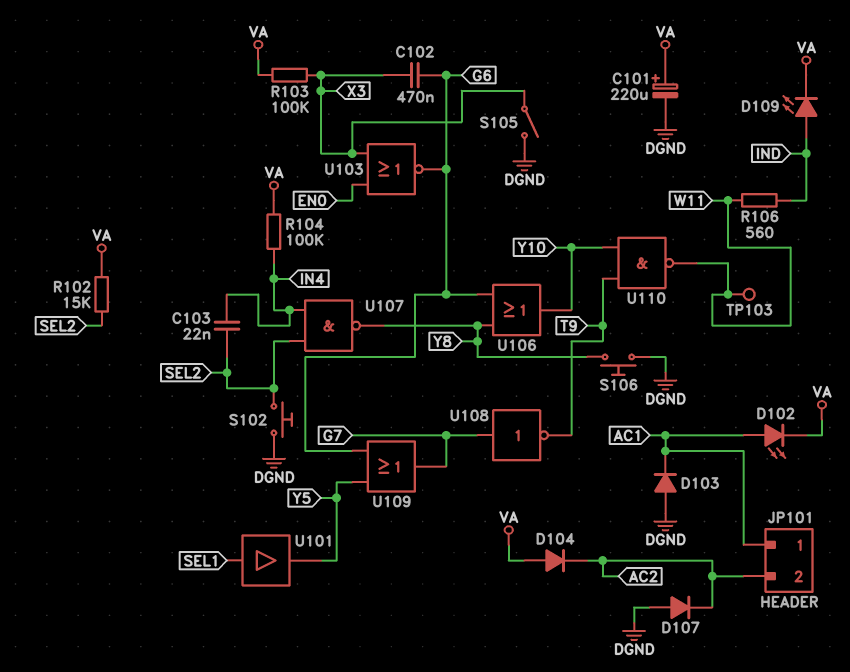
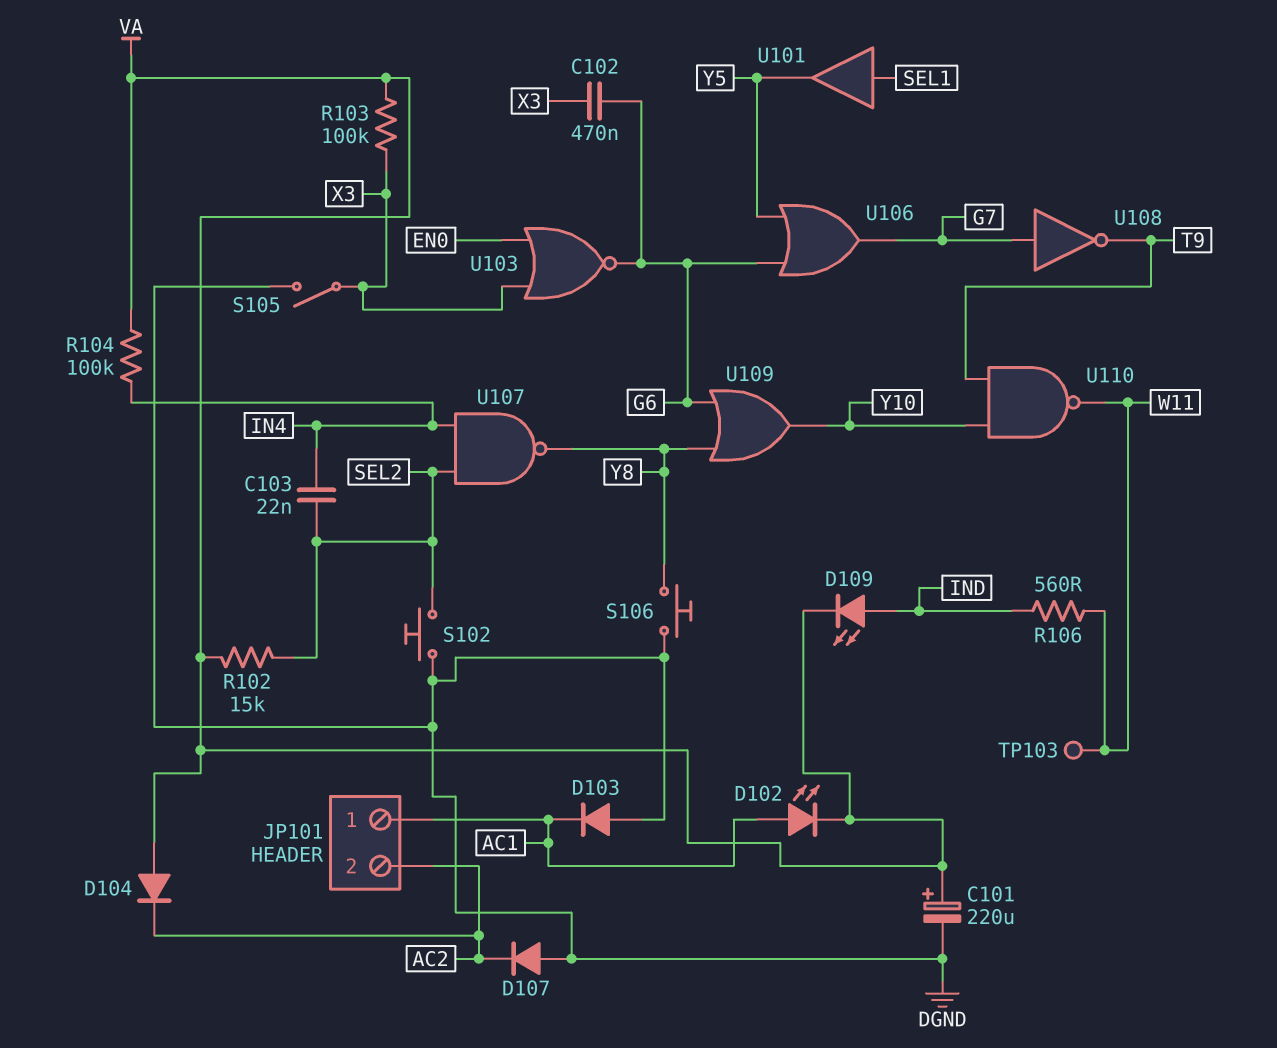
U106: OR (in G6, in Y8, out Y10) -> OR (in G6, in Y5, out G7)
U109: OR (in G6, in Y5, out G7) -> OR (in G6, in Y8, out Y10)

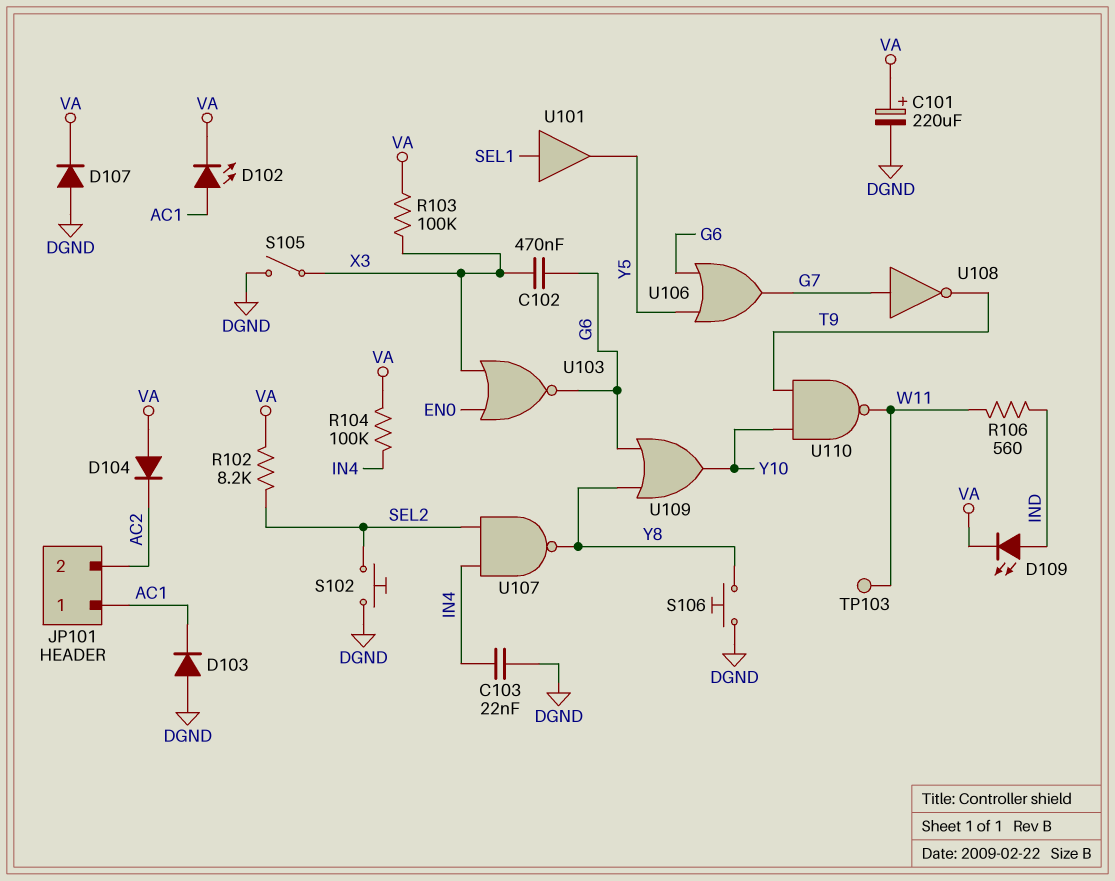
C103: 22nF (IN4, SEL2) -> 22nF (DGND, IN4)
D107: diode (A DGND, K AC2) -> diode (A DGND, K VA)
R102: 15k (SEL2, VA) -> 8.2k (SEL2, VA)

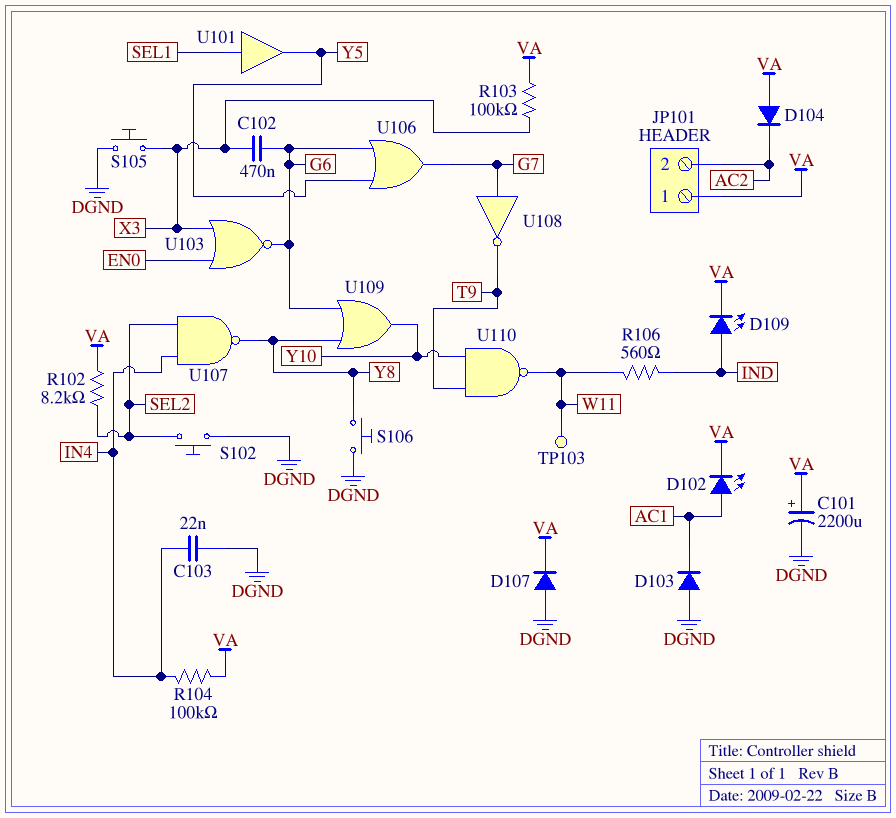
C101: 220uF (plus VA, minus DGND) -> 2200uF (plus VA, minus DGND)
JP101 pin 1: AC1 -> VA
S105: switch (DGND, X3) -> button (DGND, X3)

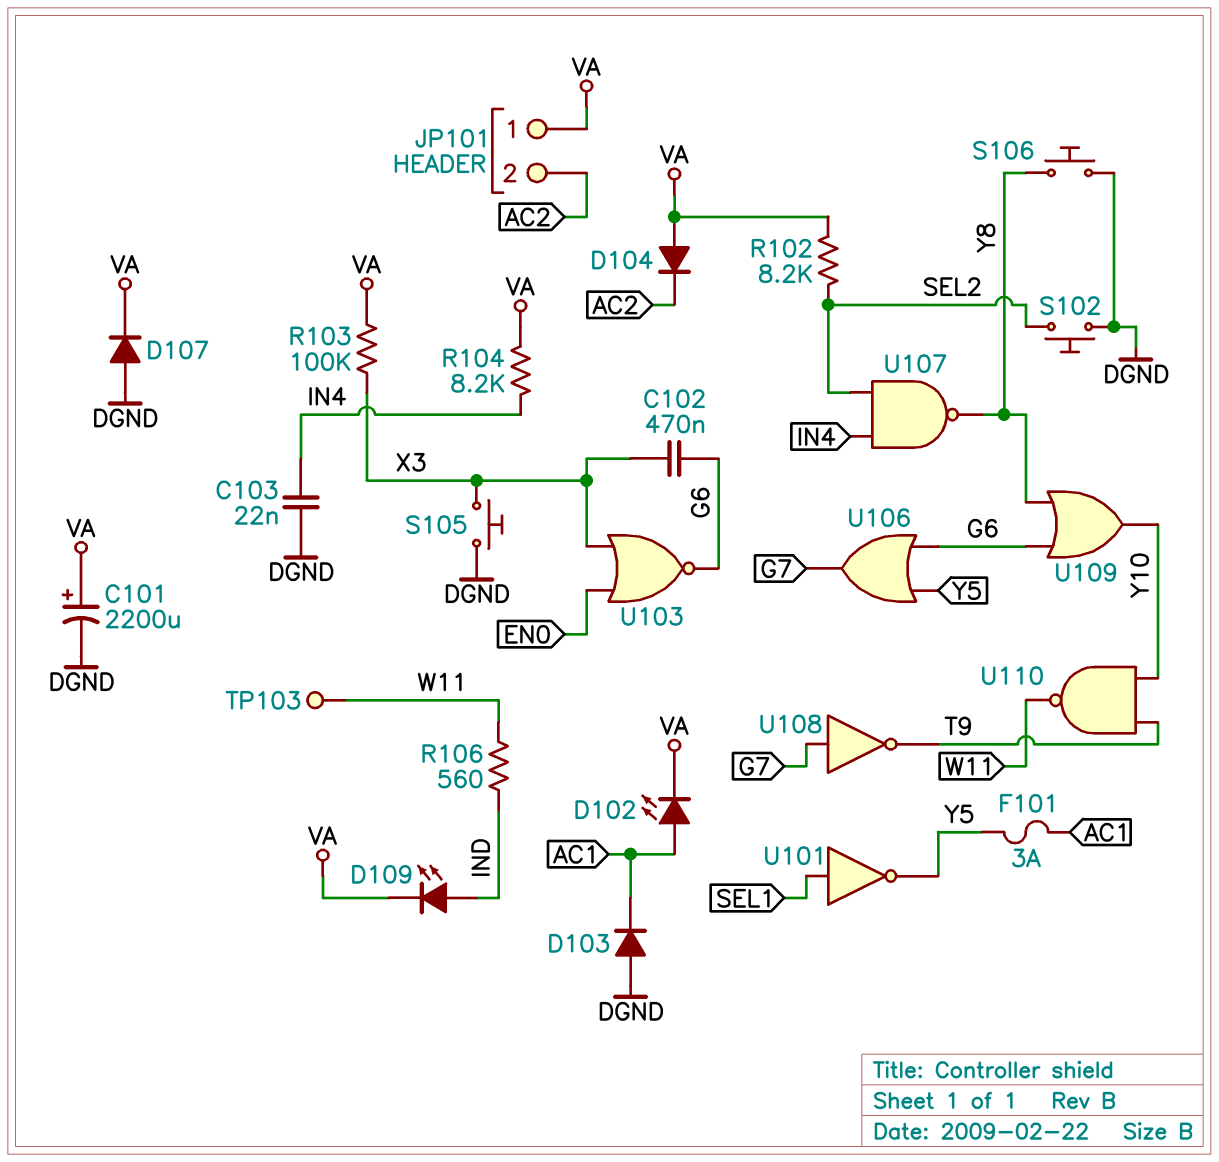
F101: none -> 3A (AC1, Y5)
R104: 100k (IN4, VA) -> 8.2k (IN4, VA)
U101: buffer (in SEL1, out Y5) -> NOT (in SEL1, out Y5)

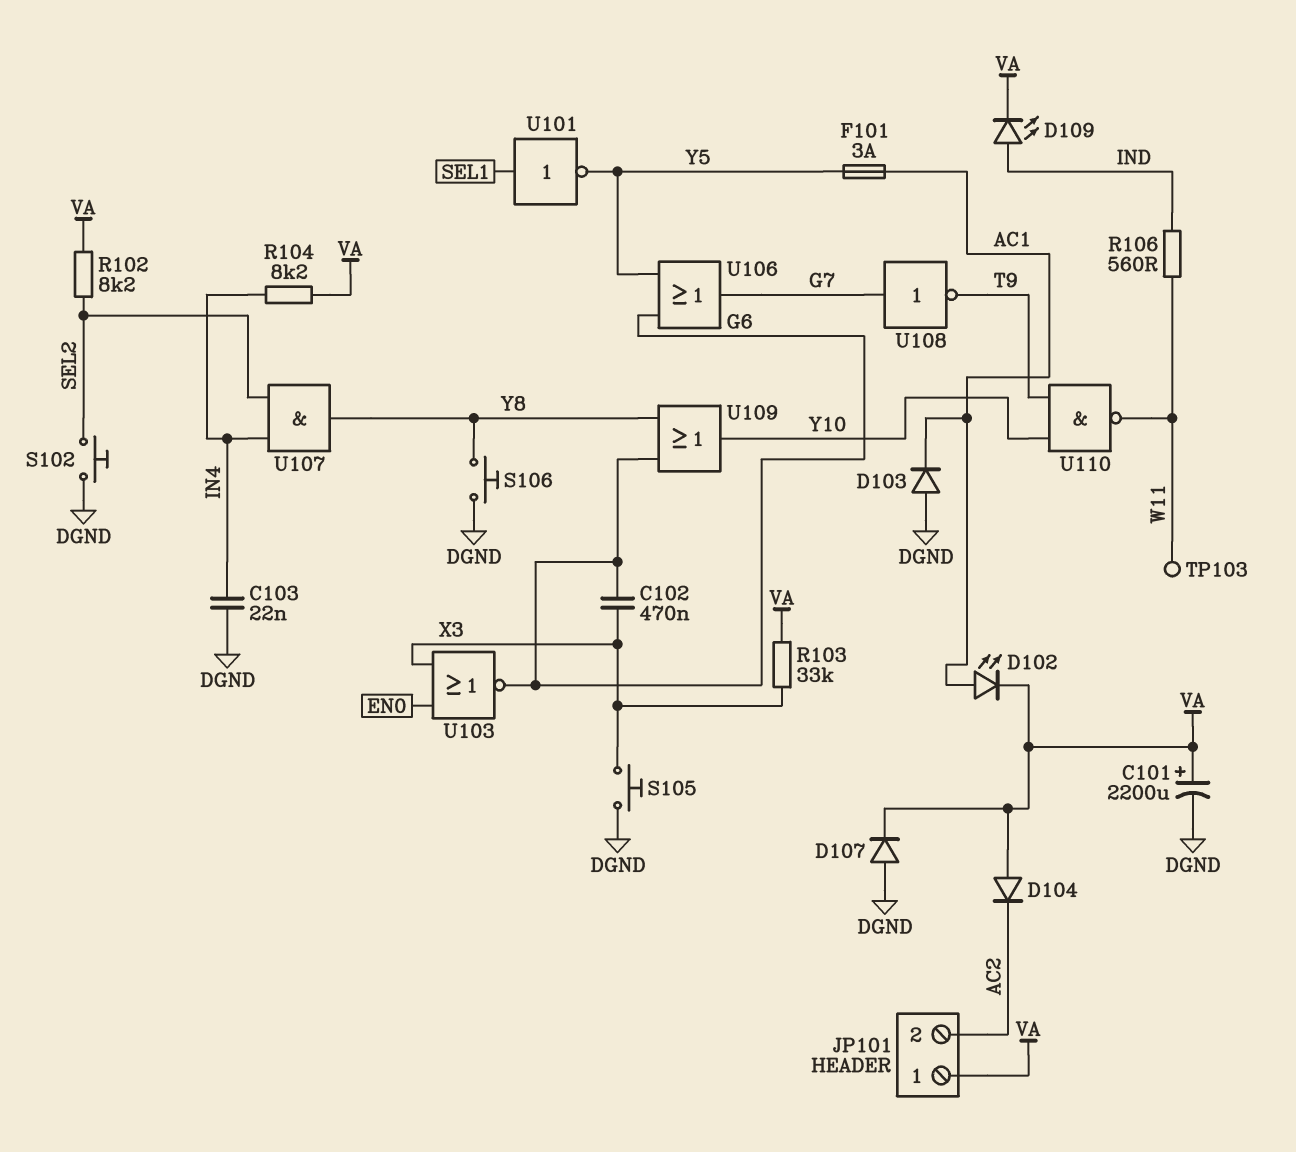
R103: 100k (VA, X3) -> 33k (VA, X3)
U107: NAND (in IN4, in SEL2, out Y8) -> AND (in IN4, in SEL2, out Y8)

